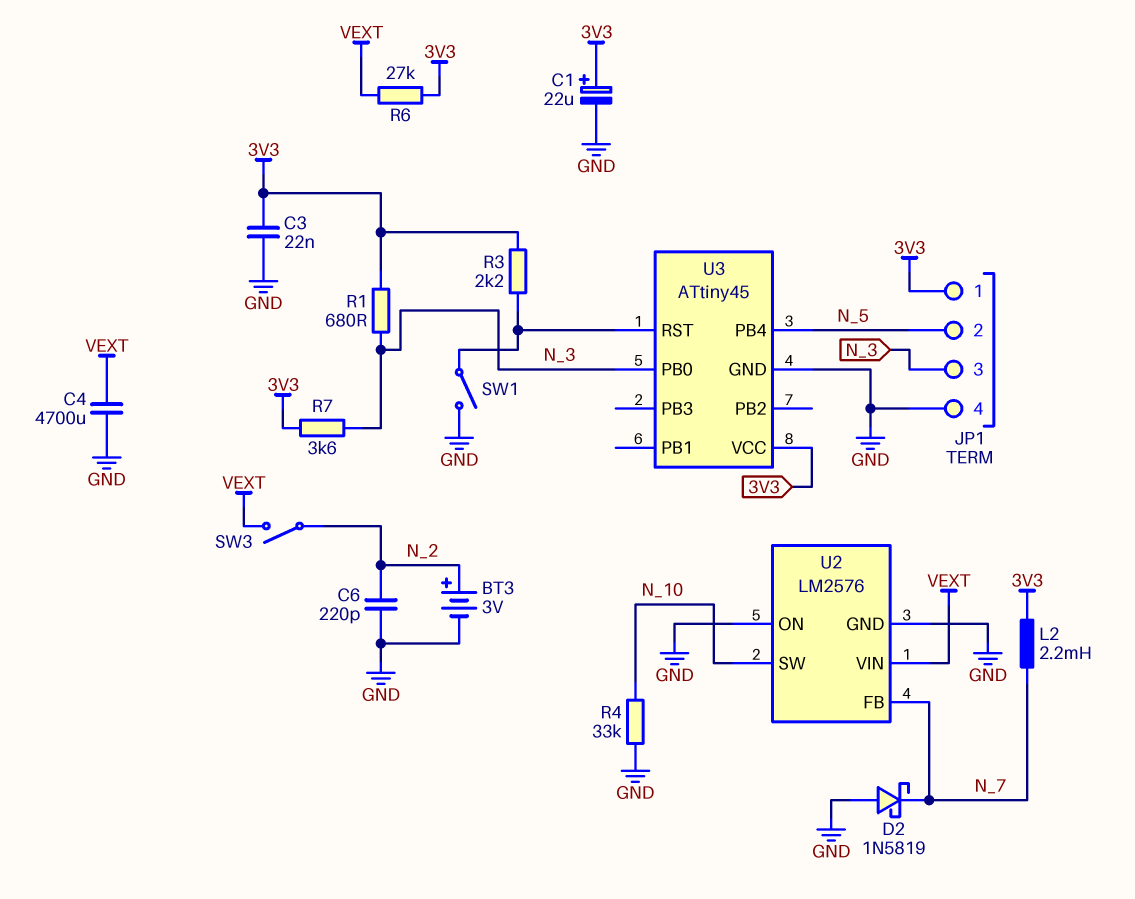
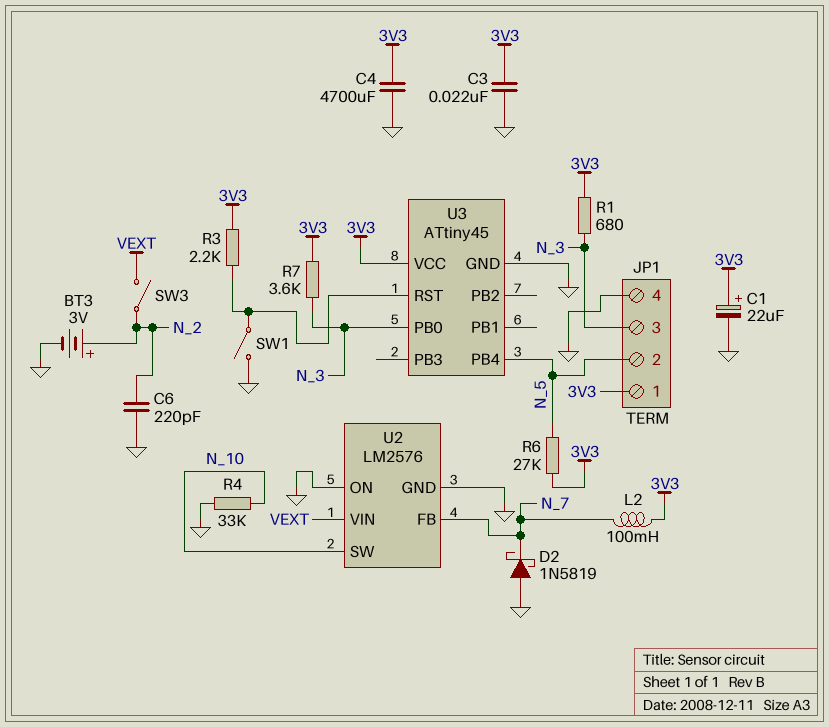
C4: 4700uF (GND, VEXT) -> 4700uF (3V3, GND)
L2: 2.2mH (3V3, N_7) -> 100mH (3V3, N_7)
R6: 27k (3V3, VEXT) -> 27k (3V3, N_5)

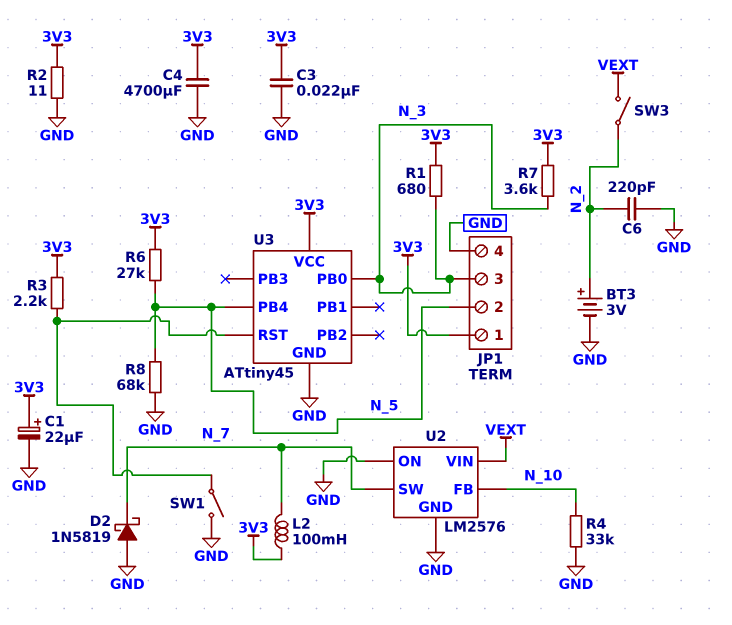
R2: none -> 11 (3V3, GND)
R8: none -> 68k (GND, N_5)
U2 pin FB: N_7 -> N_10
U2 pin SW: N_10 -> N_7

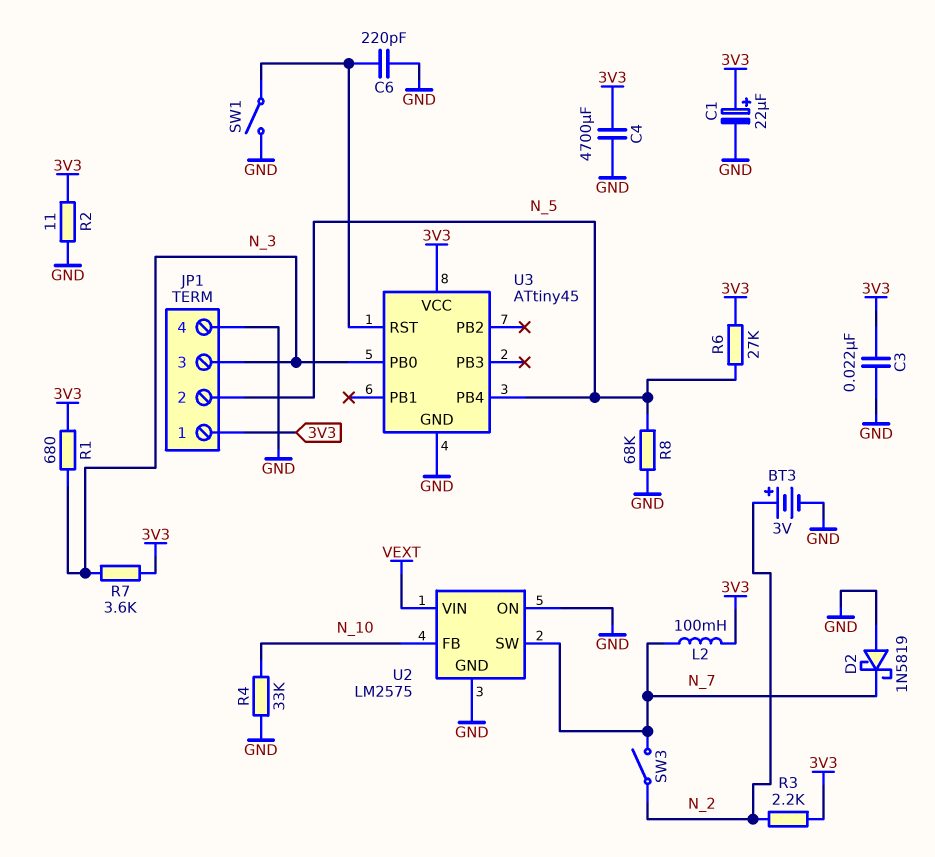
C6: 220pF (GND, N_2) -> 220pF (GND, U3/RST)
R3: 2.2k (3V3, U3/RST) -> 2.2k (3V3, N_2)
SW3: switch (N_2, VEXT) -> switch (N_2, N_7)
U2: LM2576 -> LM2575

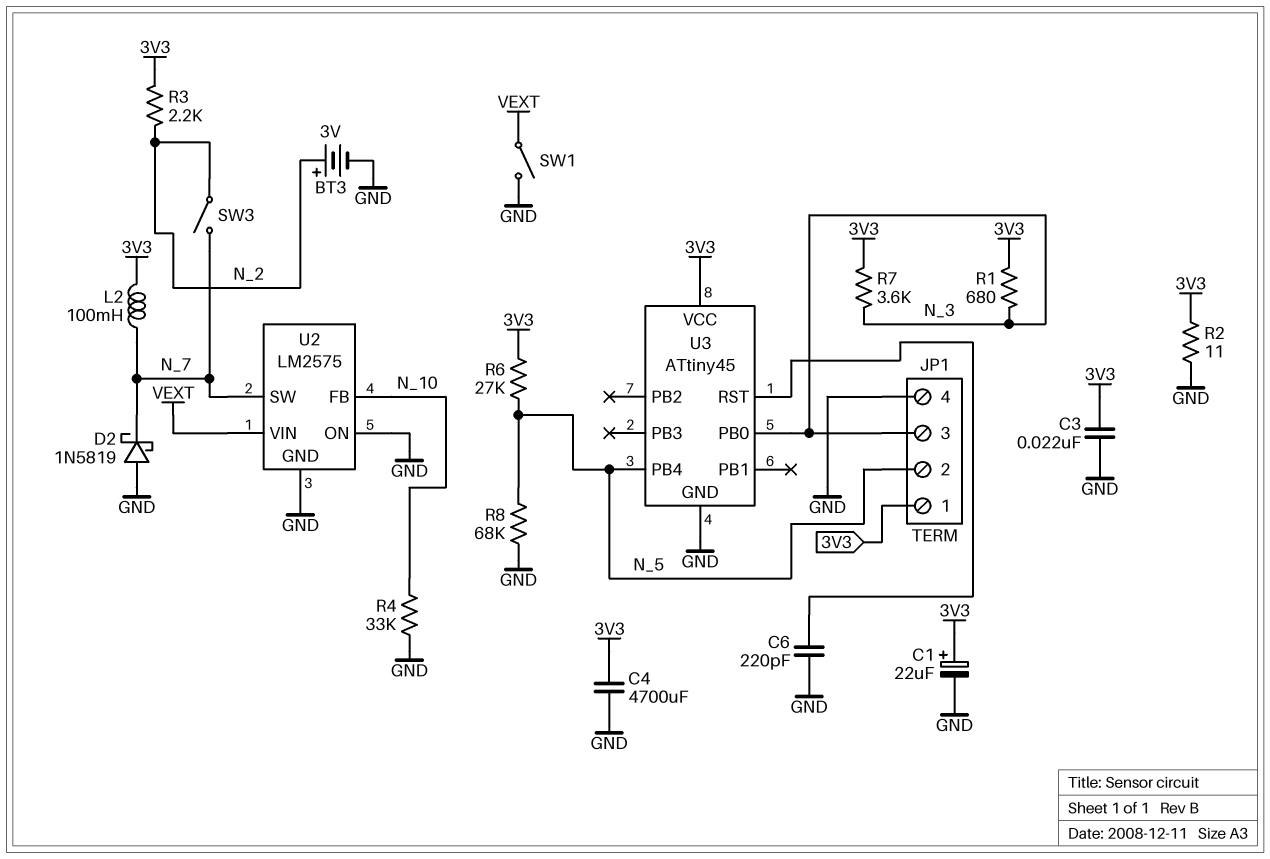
SW1: switch (GND, U3/RST) -> switch (GND, VEXT)

